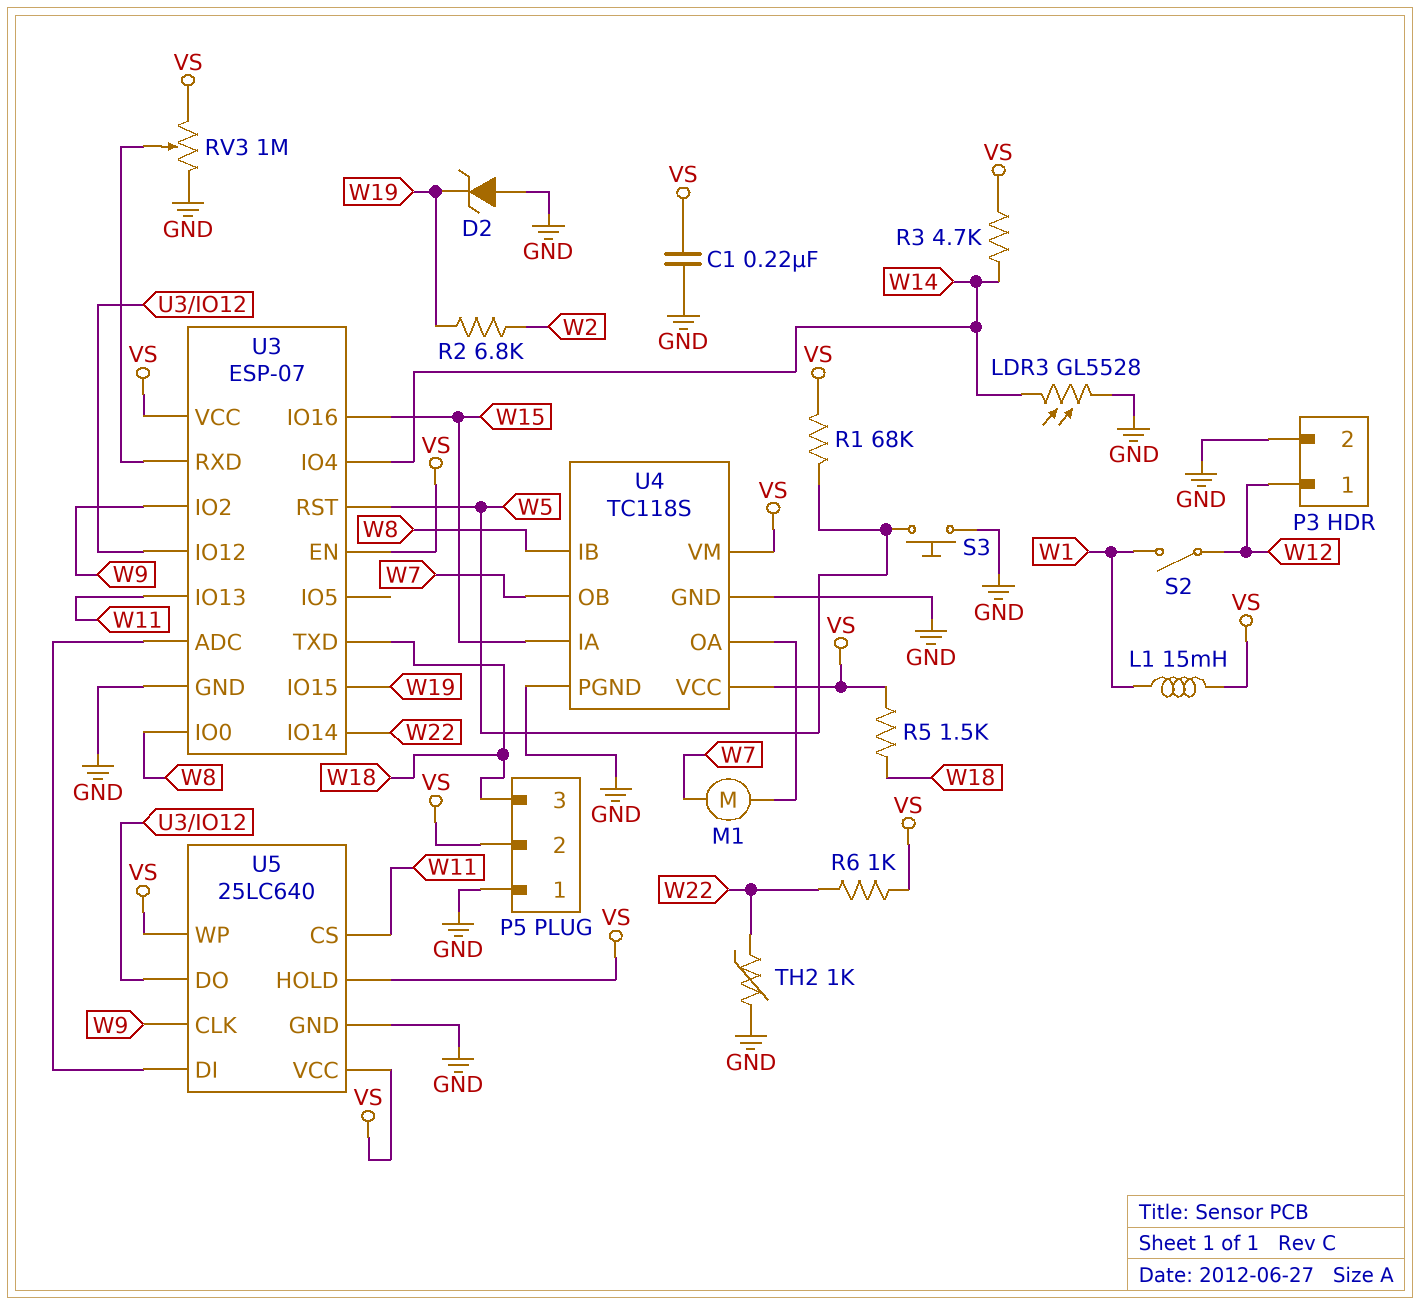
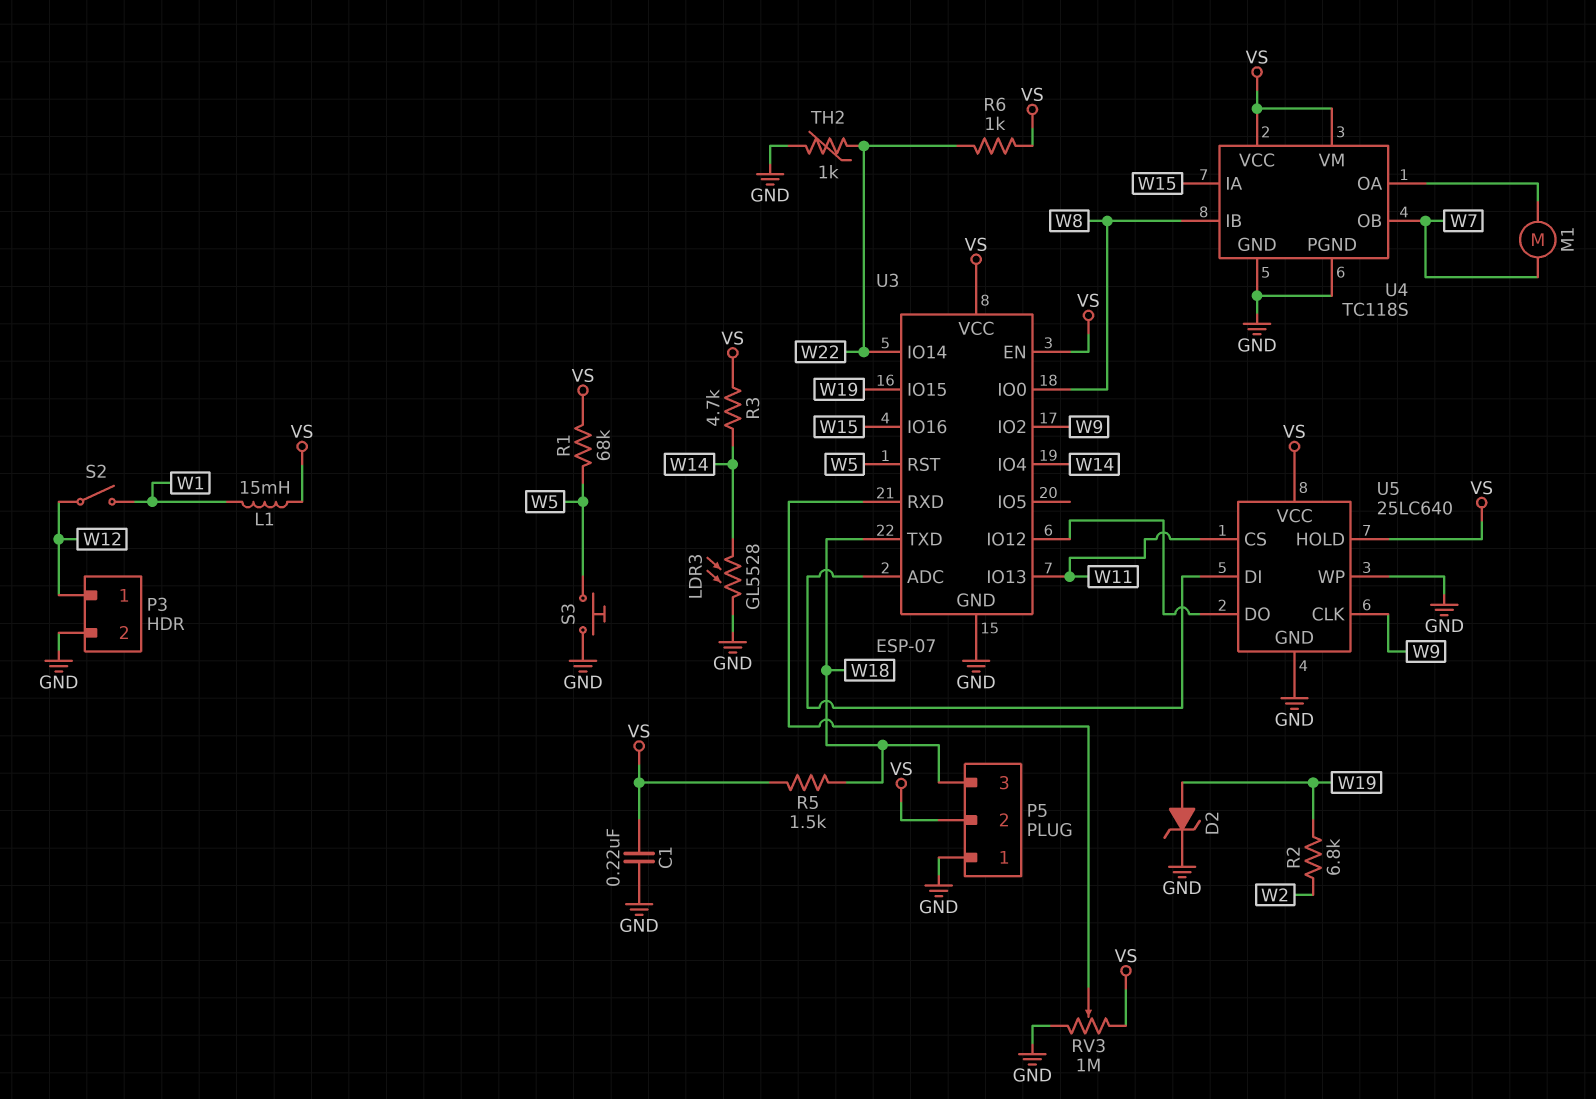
D2: zener (A GND, K W19) -> zener (A W19, K GND)
U5 pin WP: VS -> GND

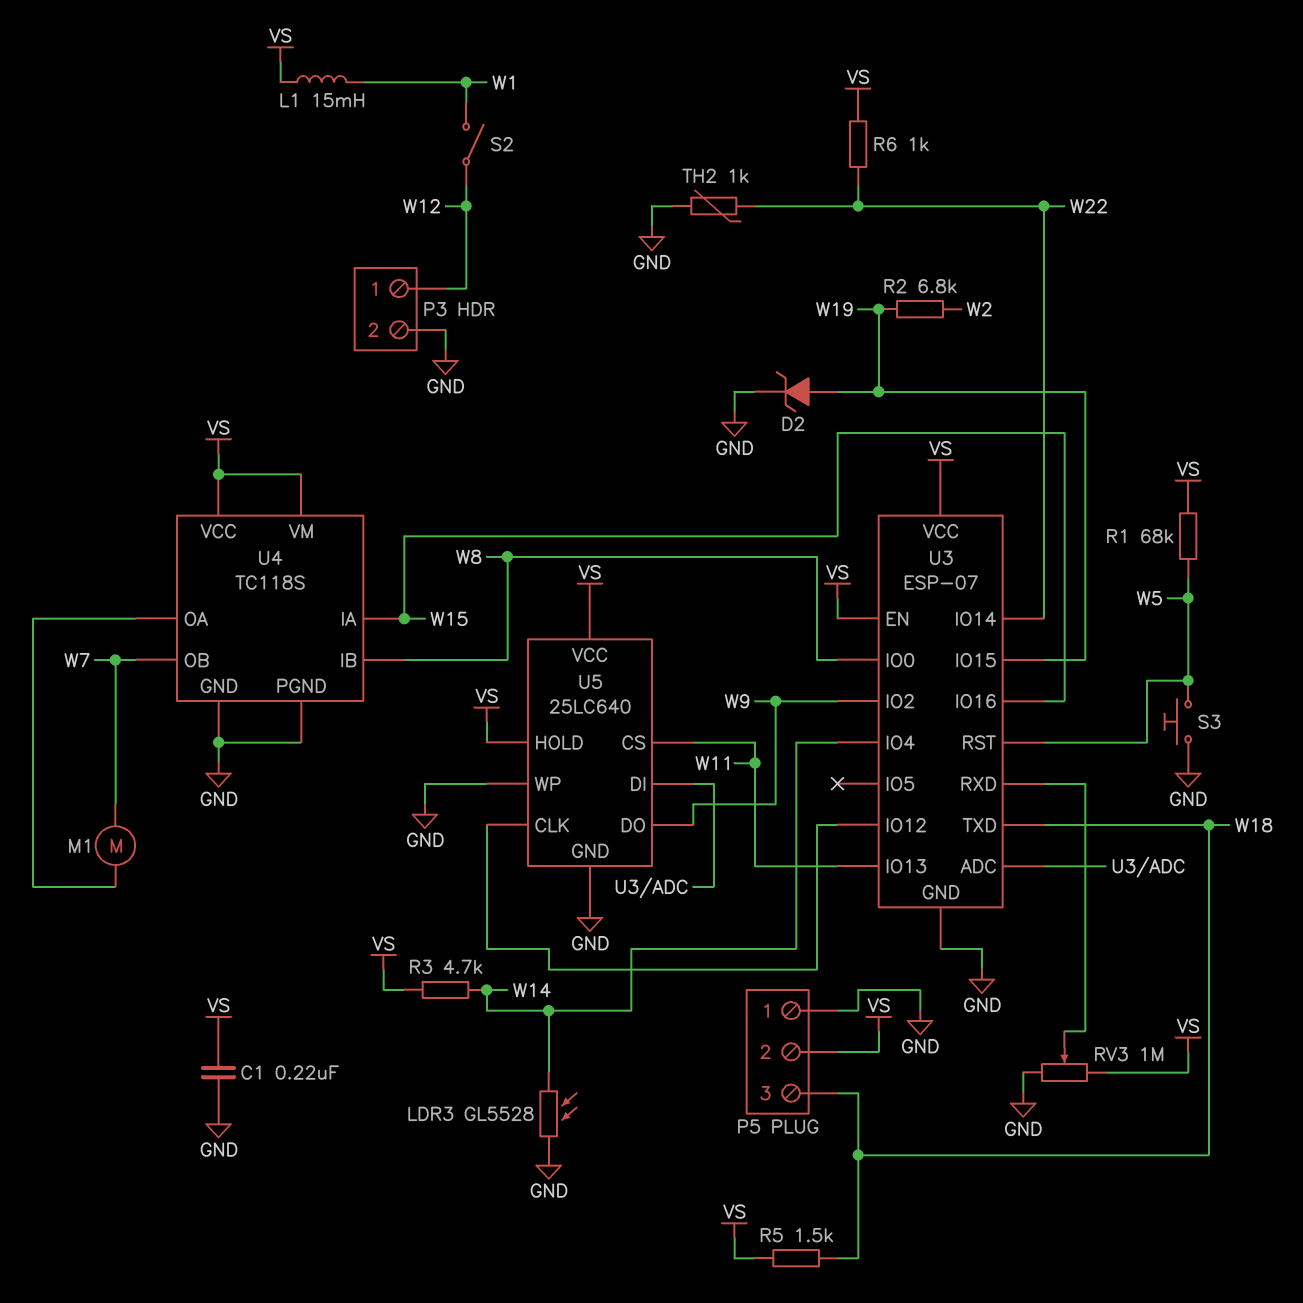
U5 pin CLK: W9 -> U3/IO12
U5 pin DO: U3/IO12 -> W9

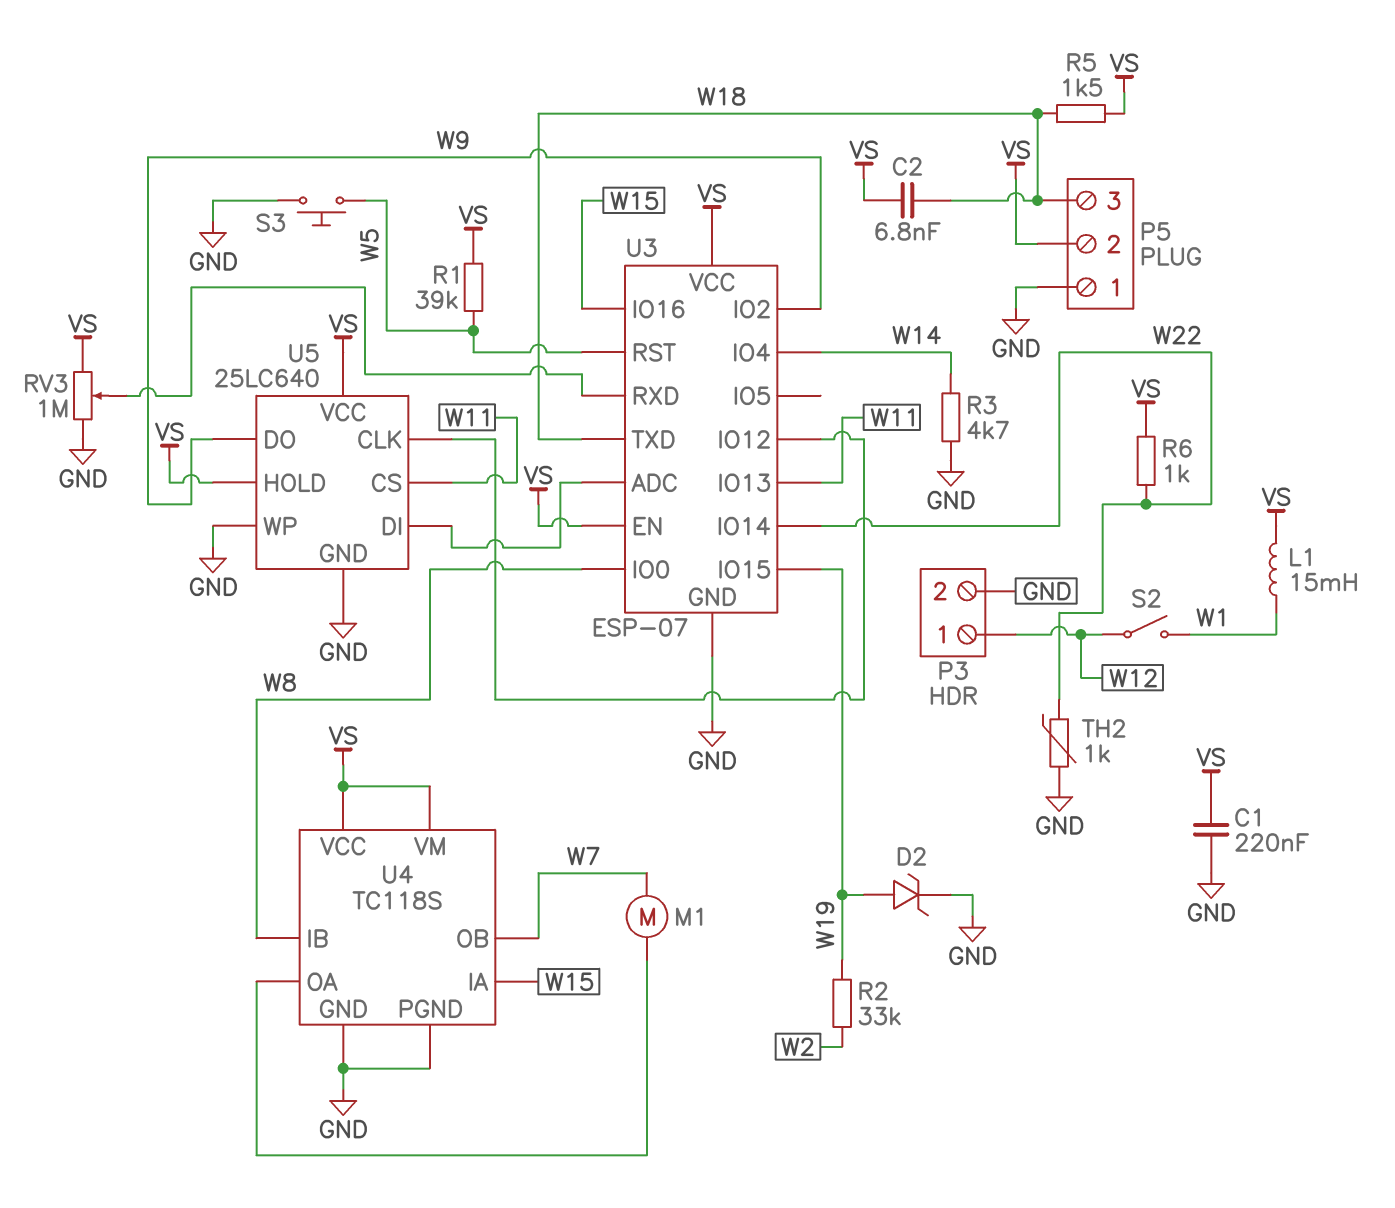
C2: none -> 6.8nF (VS, W18)
LDR3: GL5528 (GND, W14) -> none
R1: 68k (VS, W5) -> 39k (VS, W5)
R2: 6.8k (W2, W19) -> 33k (W2, W19)
R3: 4.7k (VS, W14) -> 4.7k (GND, W14)

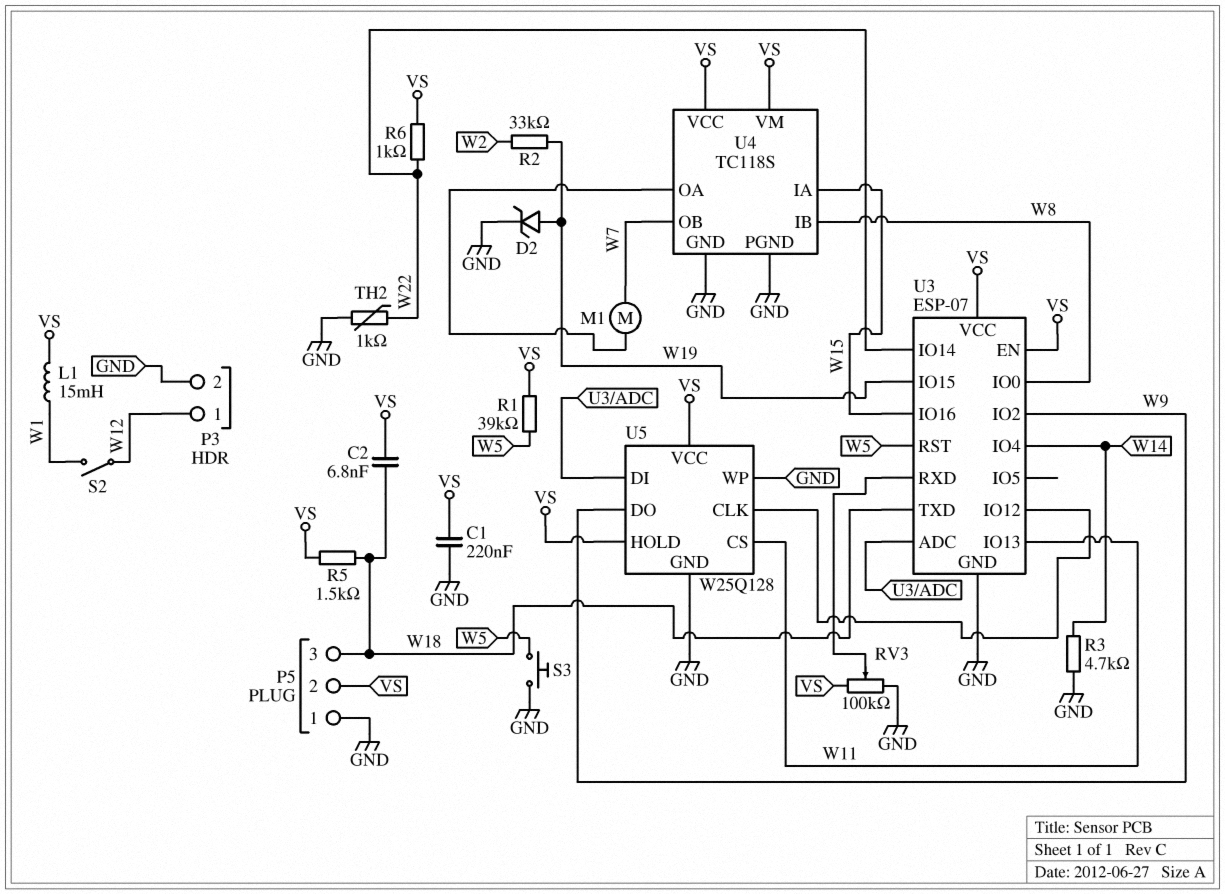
RV3: 1M (GND, VS, wiper U3/RXD) -> 100k (GND, VS, wiper U3/RXD)
U5: 25LC640 -> W25Q128

